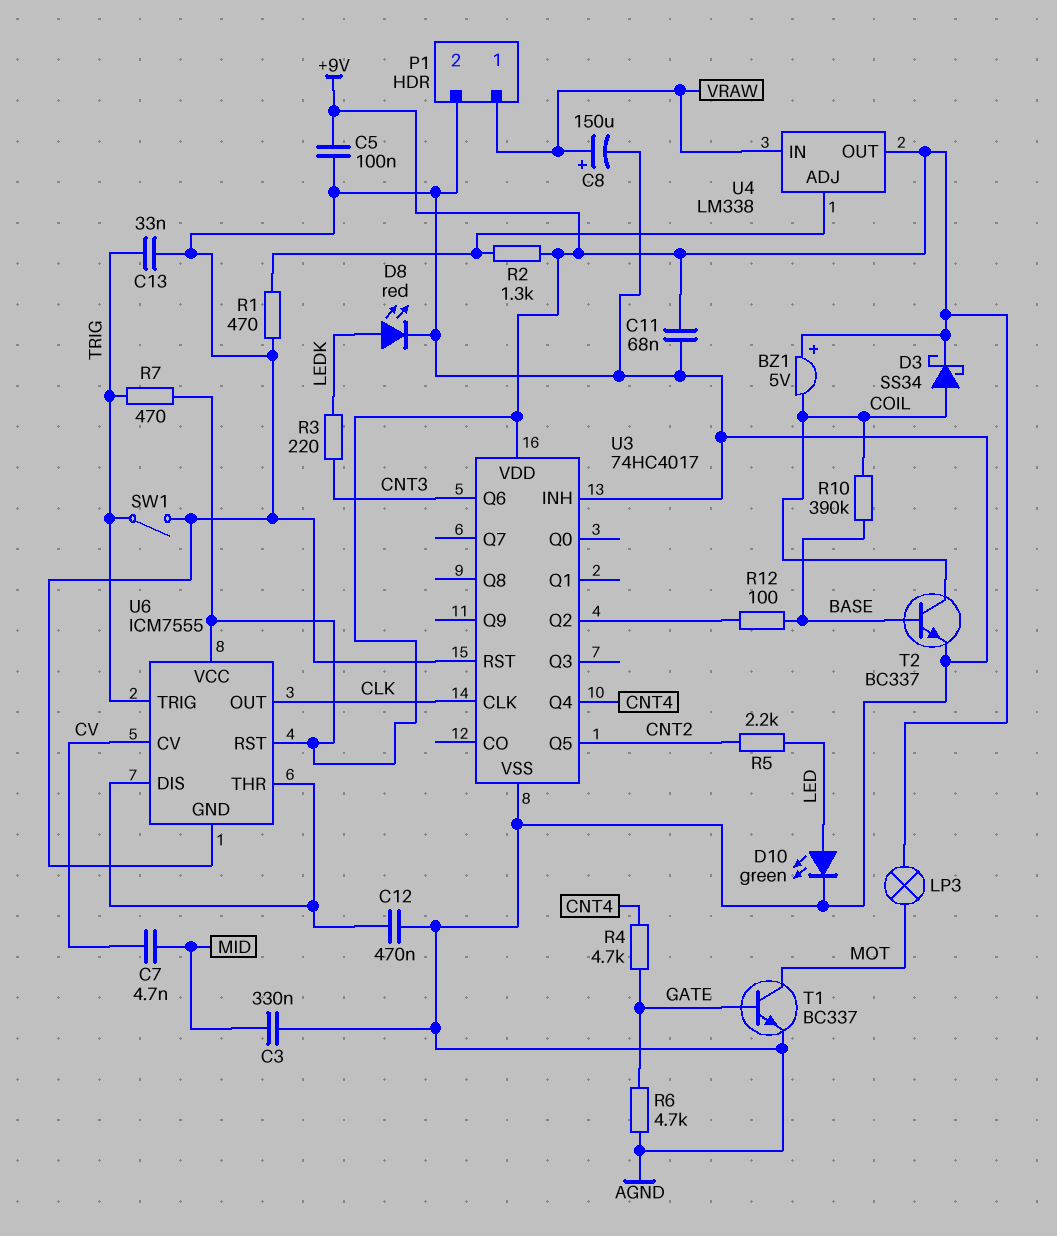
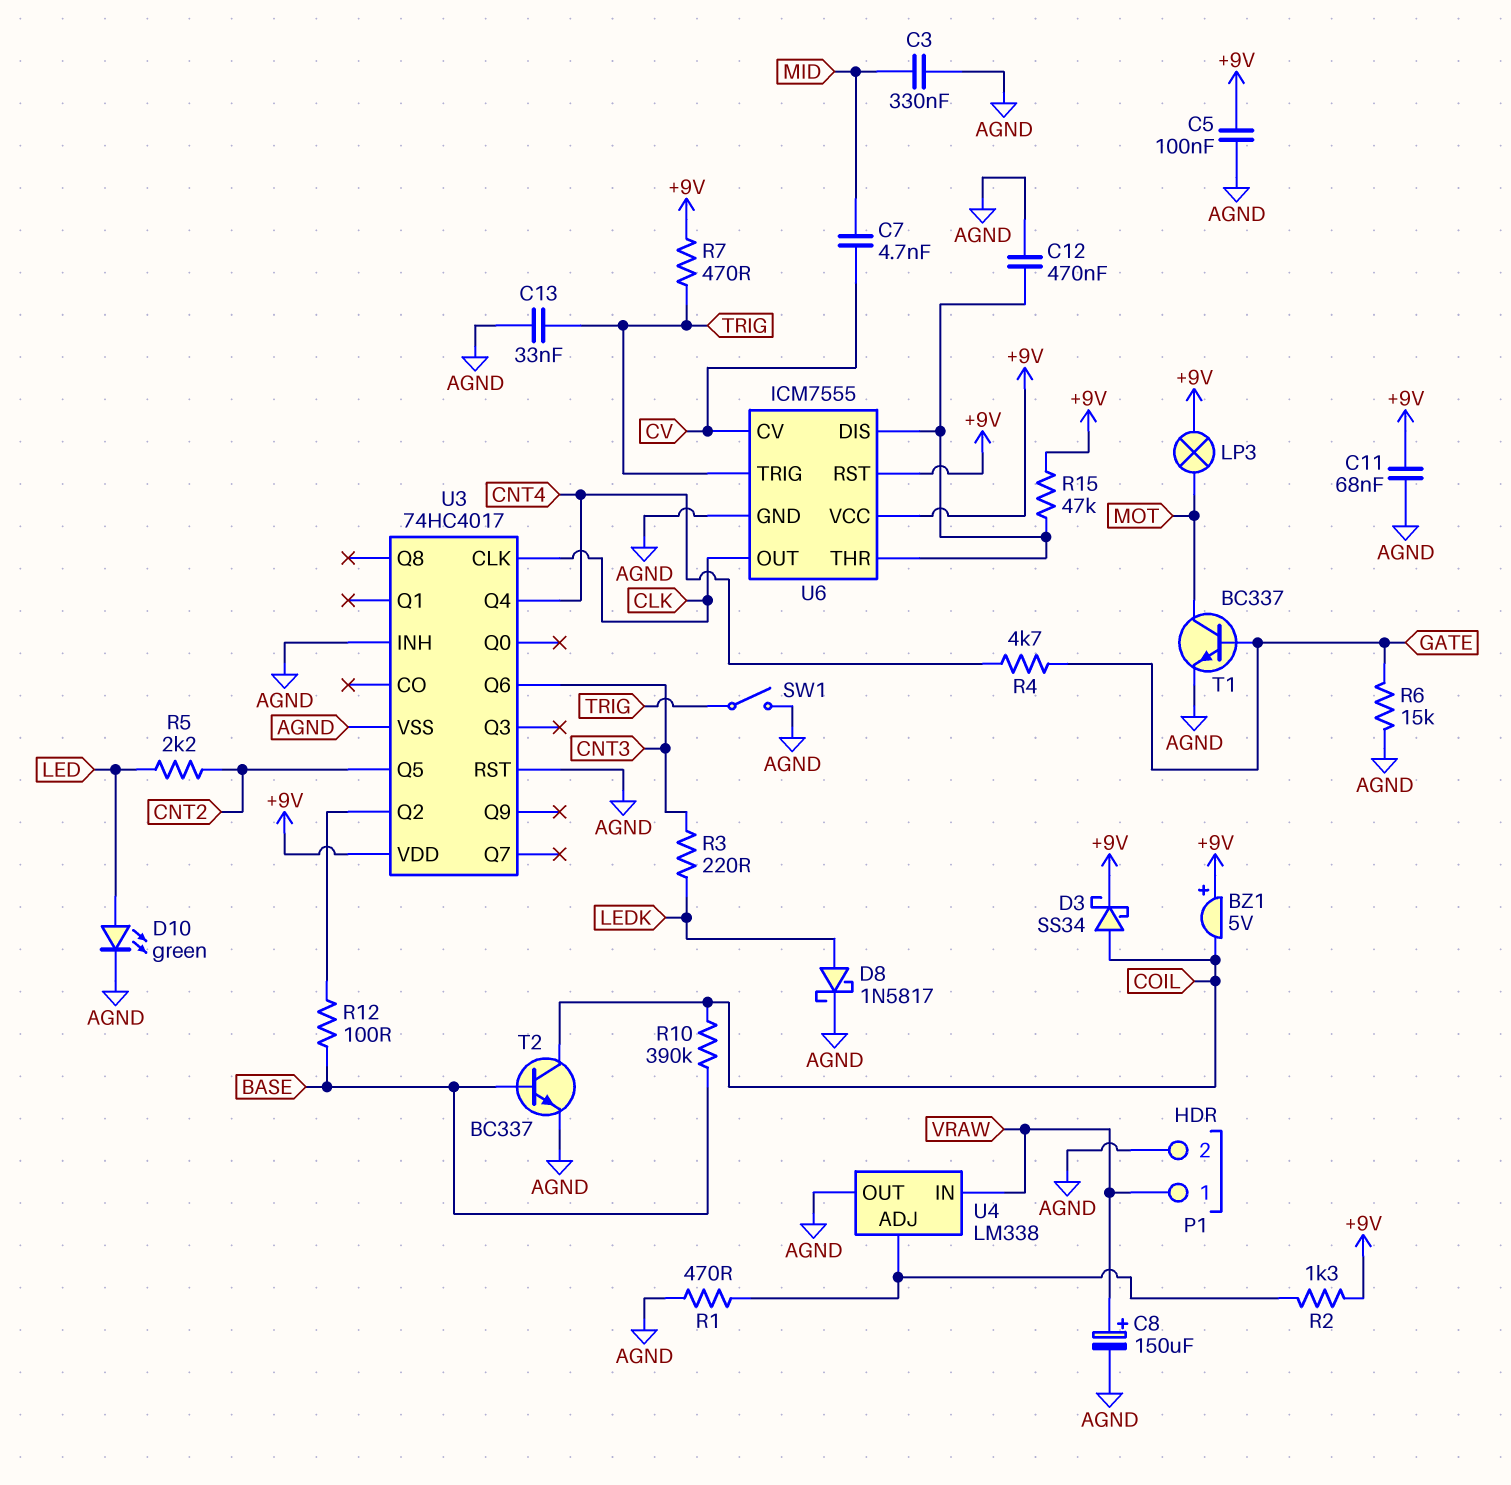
D8: LED red (A LEDK, K AGND) -> schottky 1N5817 (A LEDK, K AGND)
R6: 4.7k (AGND, GATE) -> 15k (AGND, GATE)
R15: none -> 47k (+9V, U6/DIS)
U4 pin OUT: +9V -> AGND

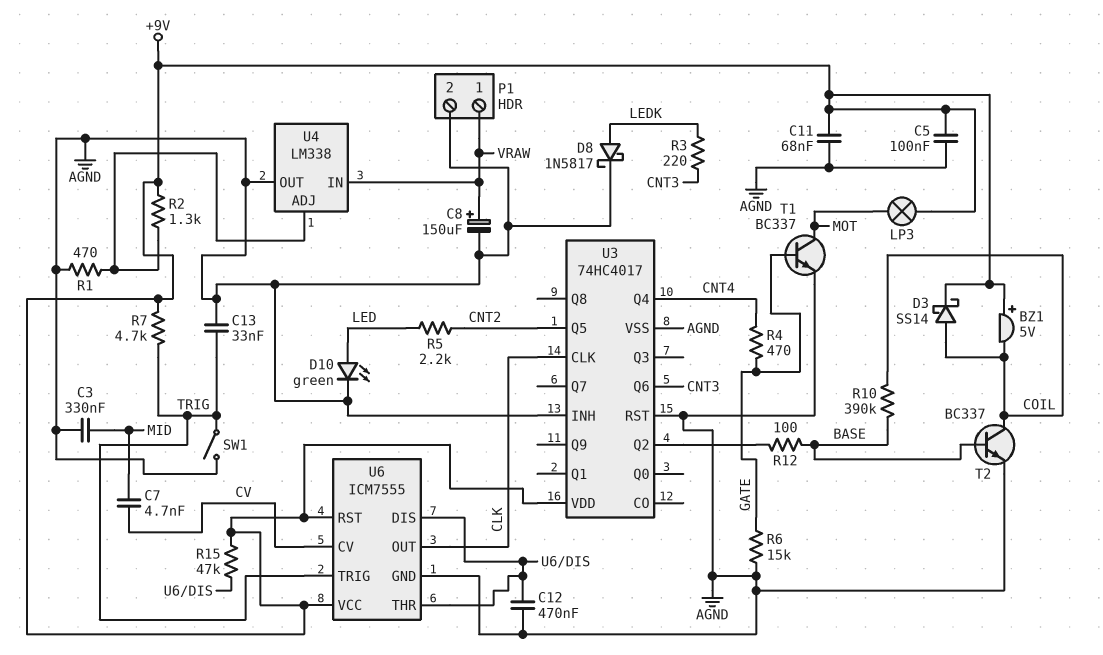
D3: schottky SS34 (A COIL, K +9V) -> schottky SS14 (A COIL, K +9V)
R4: 4.7k (CNT4, GATE) -> 470 (CNT4, GATE)
R7: 470 (+9V, TRIG) -> 4.7k (+9V, TRIG)

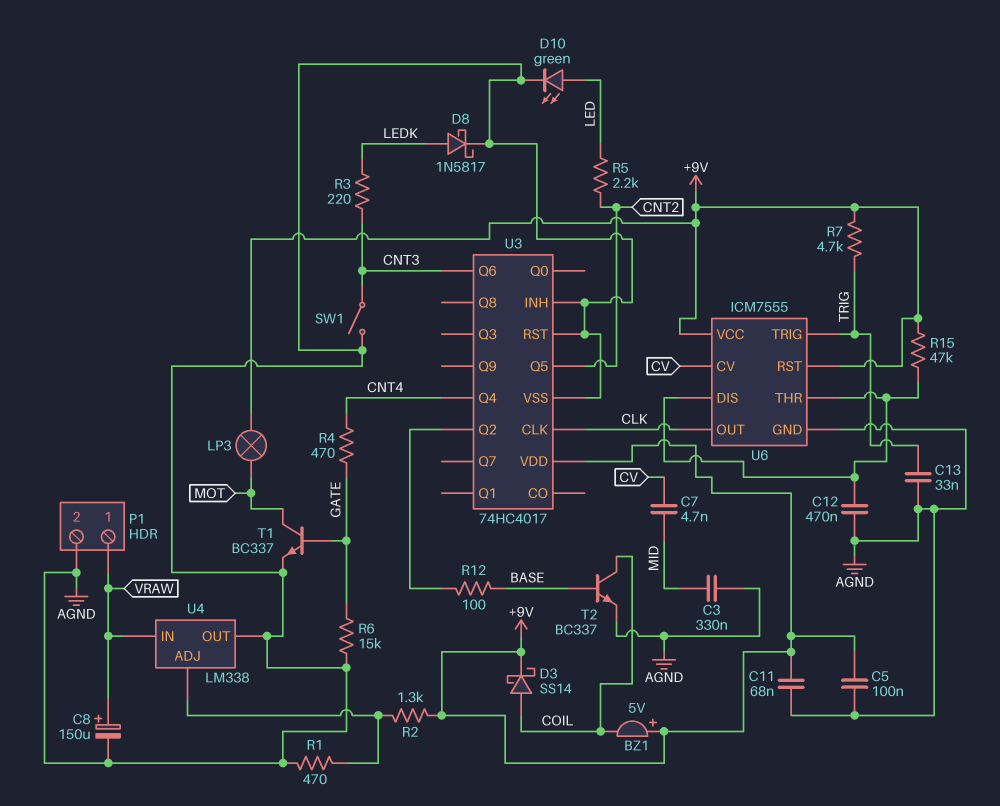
R10: 390k (BASE, COIL) -> none
SW1: switch (AGND, TRIG) -> switch (AGND, CNT3)

